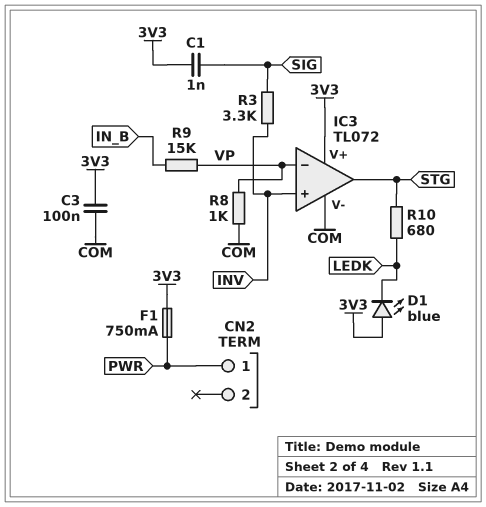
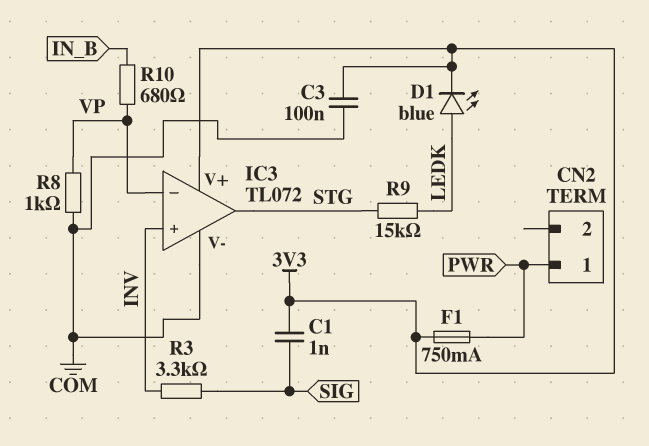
D1: LED blue (A 3V3, K LEDK) -> LED blue (A LEDK, K 3V3)
R9: 15k (IN_B, VP) -> 15k (LEDK, STG)
R10: 680 (LEDK, STG) -> 680 (IN_B, VP)

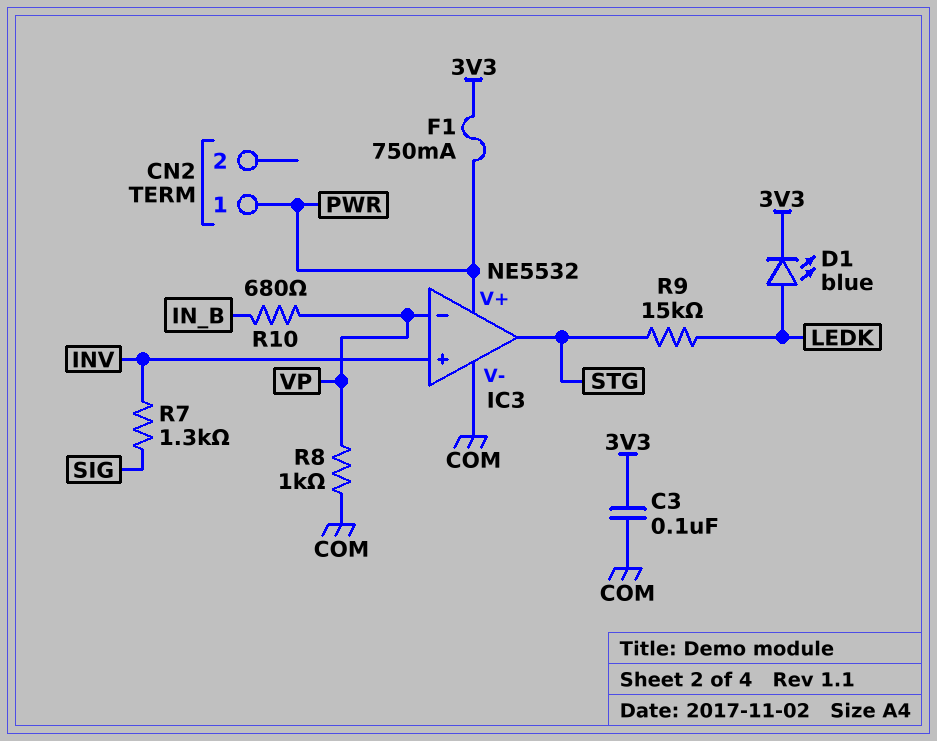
C1: 1nF (3V3, SIG) -> none
IC3: TL072 -> NE5532
IC3 pin V+: 3V3 -> PWR
R3: 3.3k (INV, SIG) -> none
R7: none -> 1.3k (INV, SIG)

